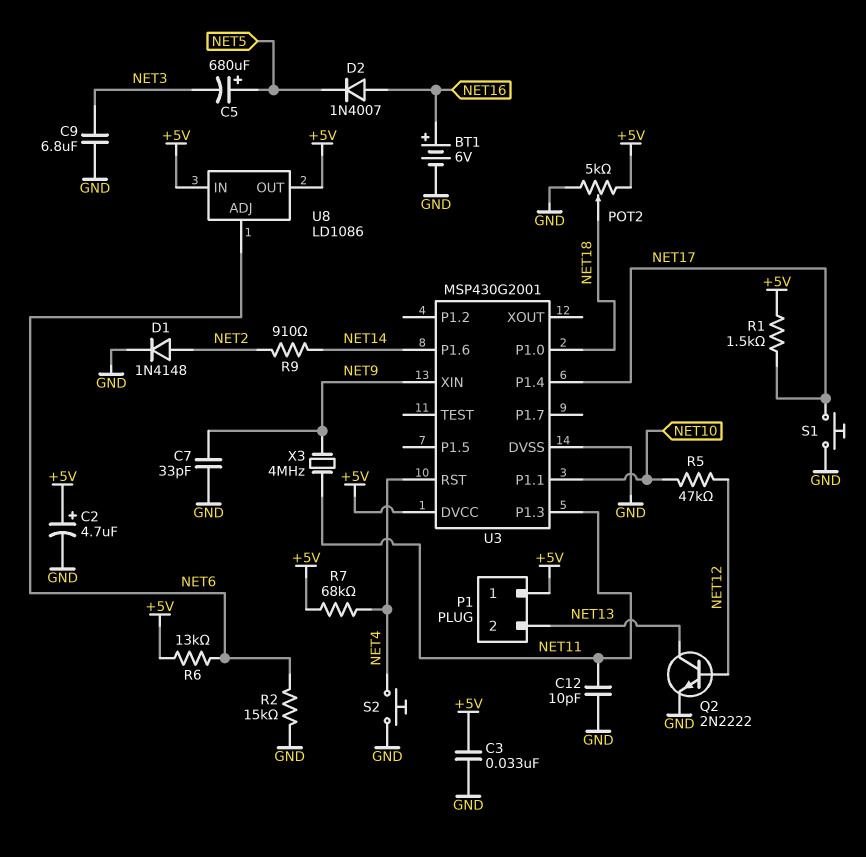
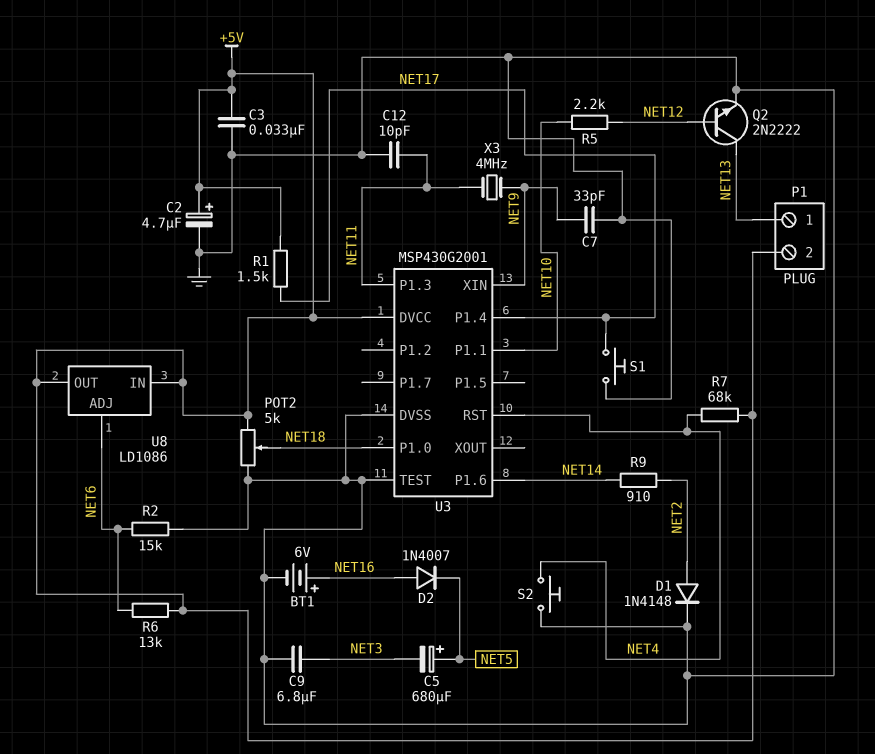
P1 pin 1: +5V -> NET13
P1 pin 2: NET13 -> +5V
R5: 47k (NET10, NET12) -> 2.2k (NET10, NET12)
U3 pin TEST: none -> GND

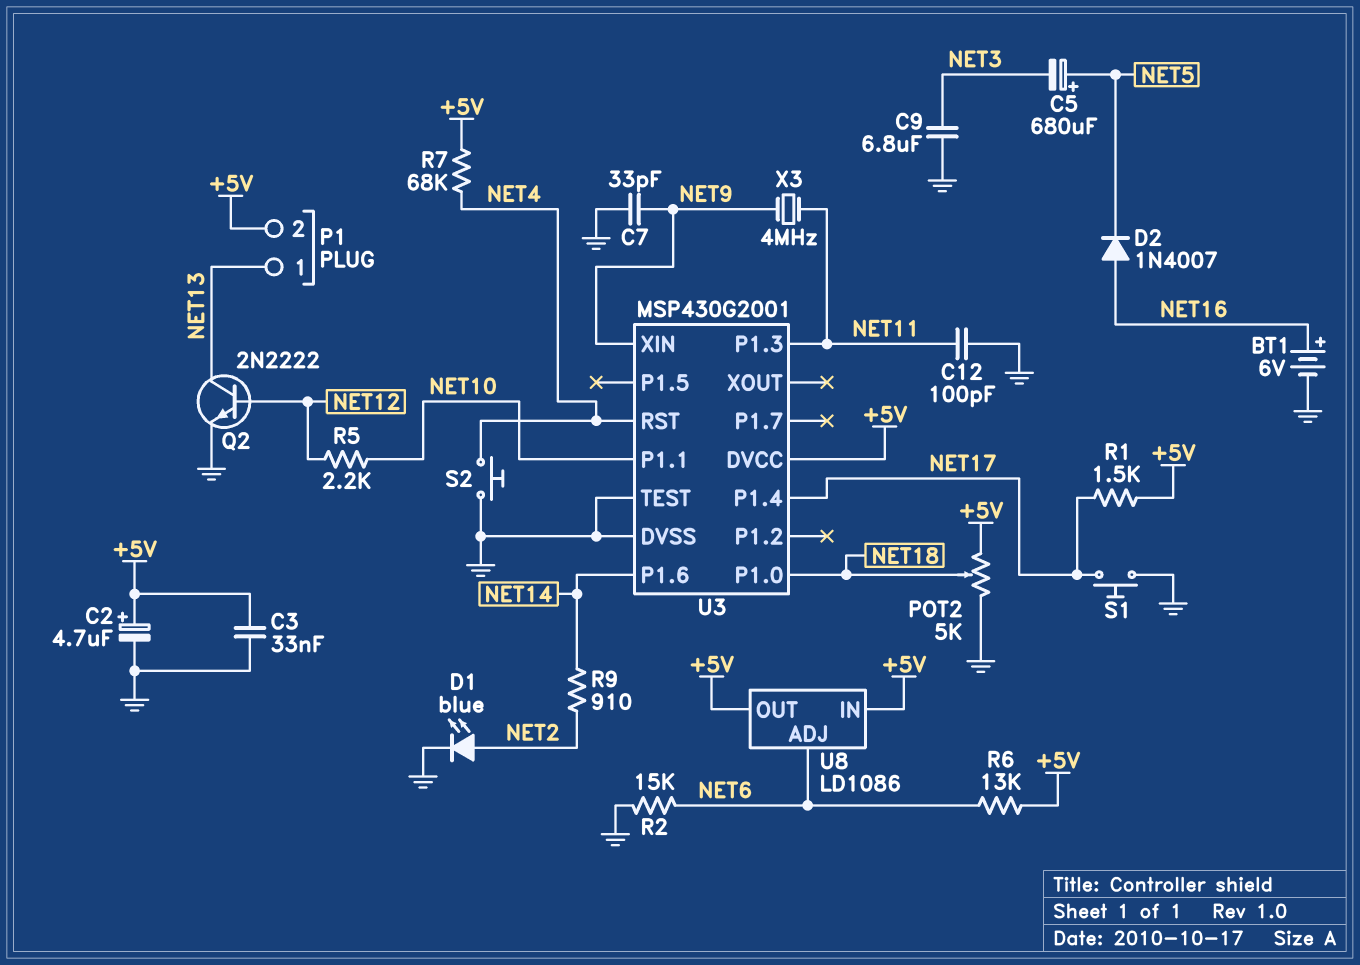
C12: 10pF (GND, NET11) -> 100pF (GND, NET11)
D1: diode 1N4148 (A NET2, K GND) -> LED blue (A NET2, K GND)

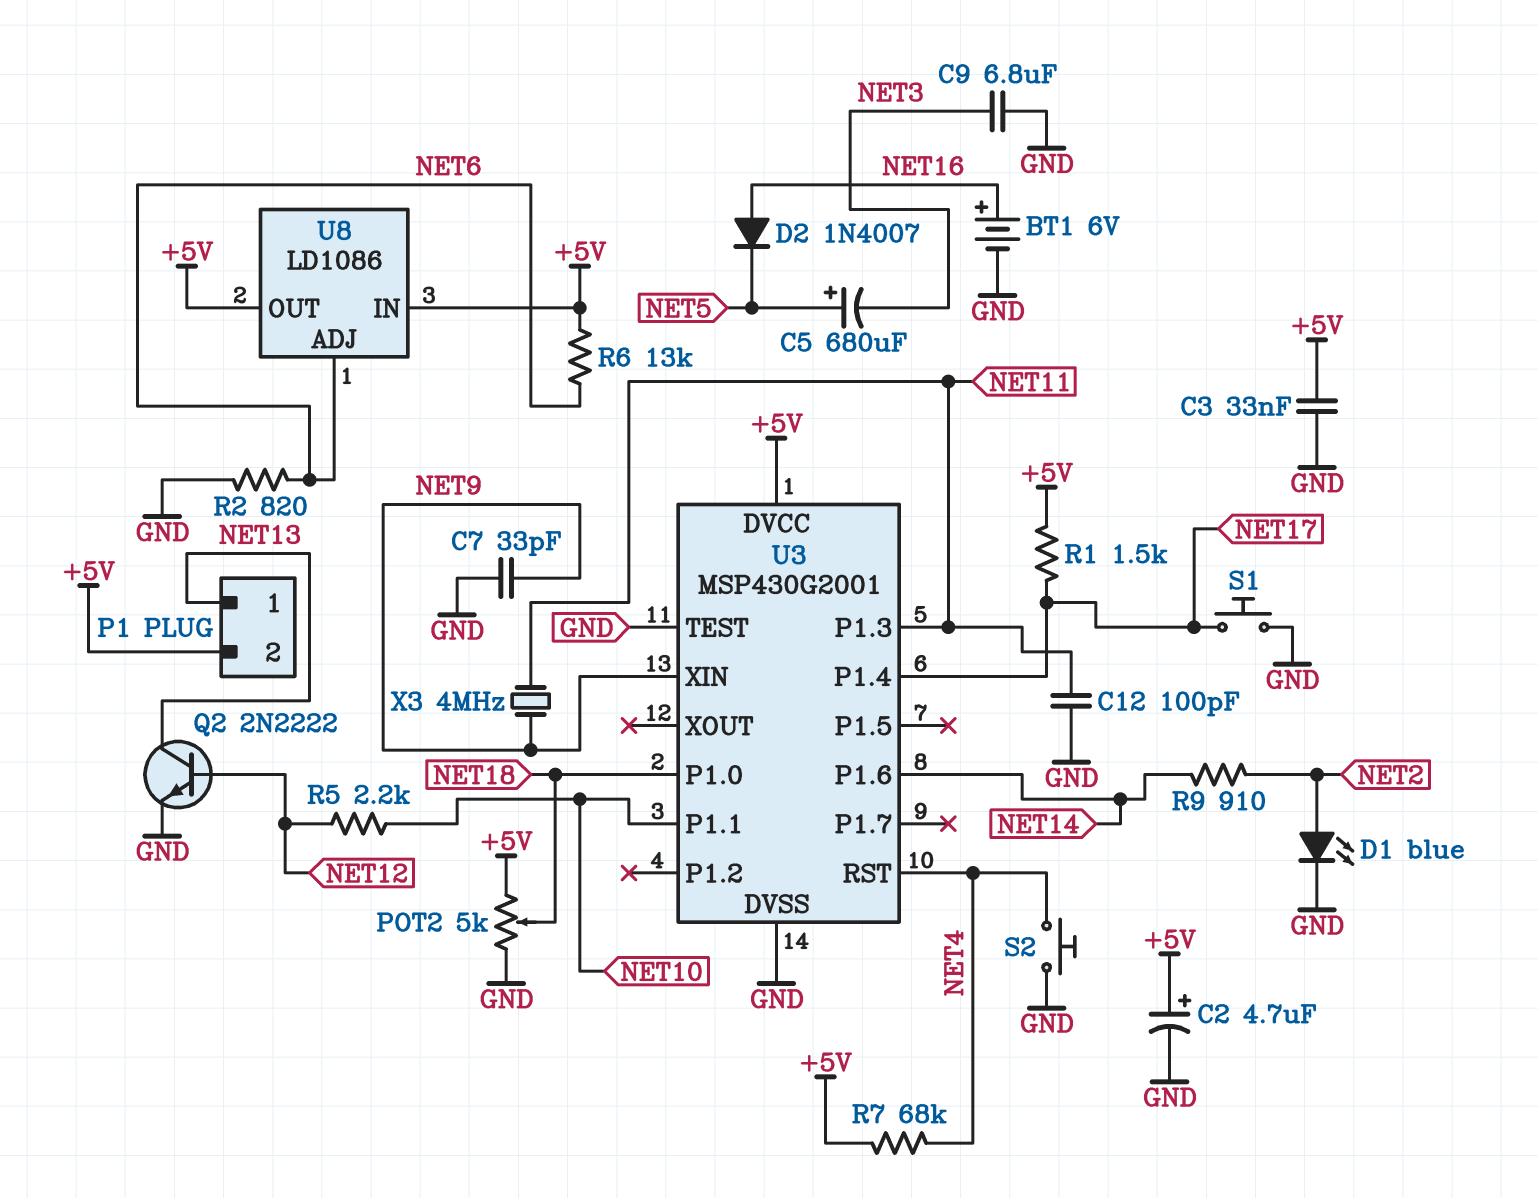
R2: 15k (GND, NET6) -> 820 (GND, NET6)

